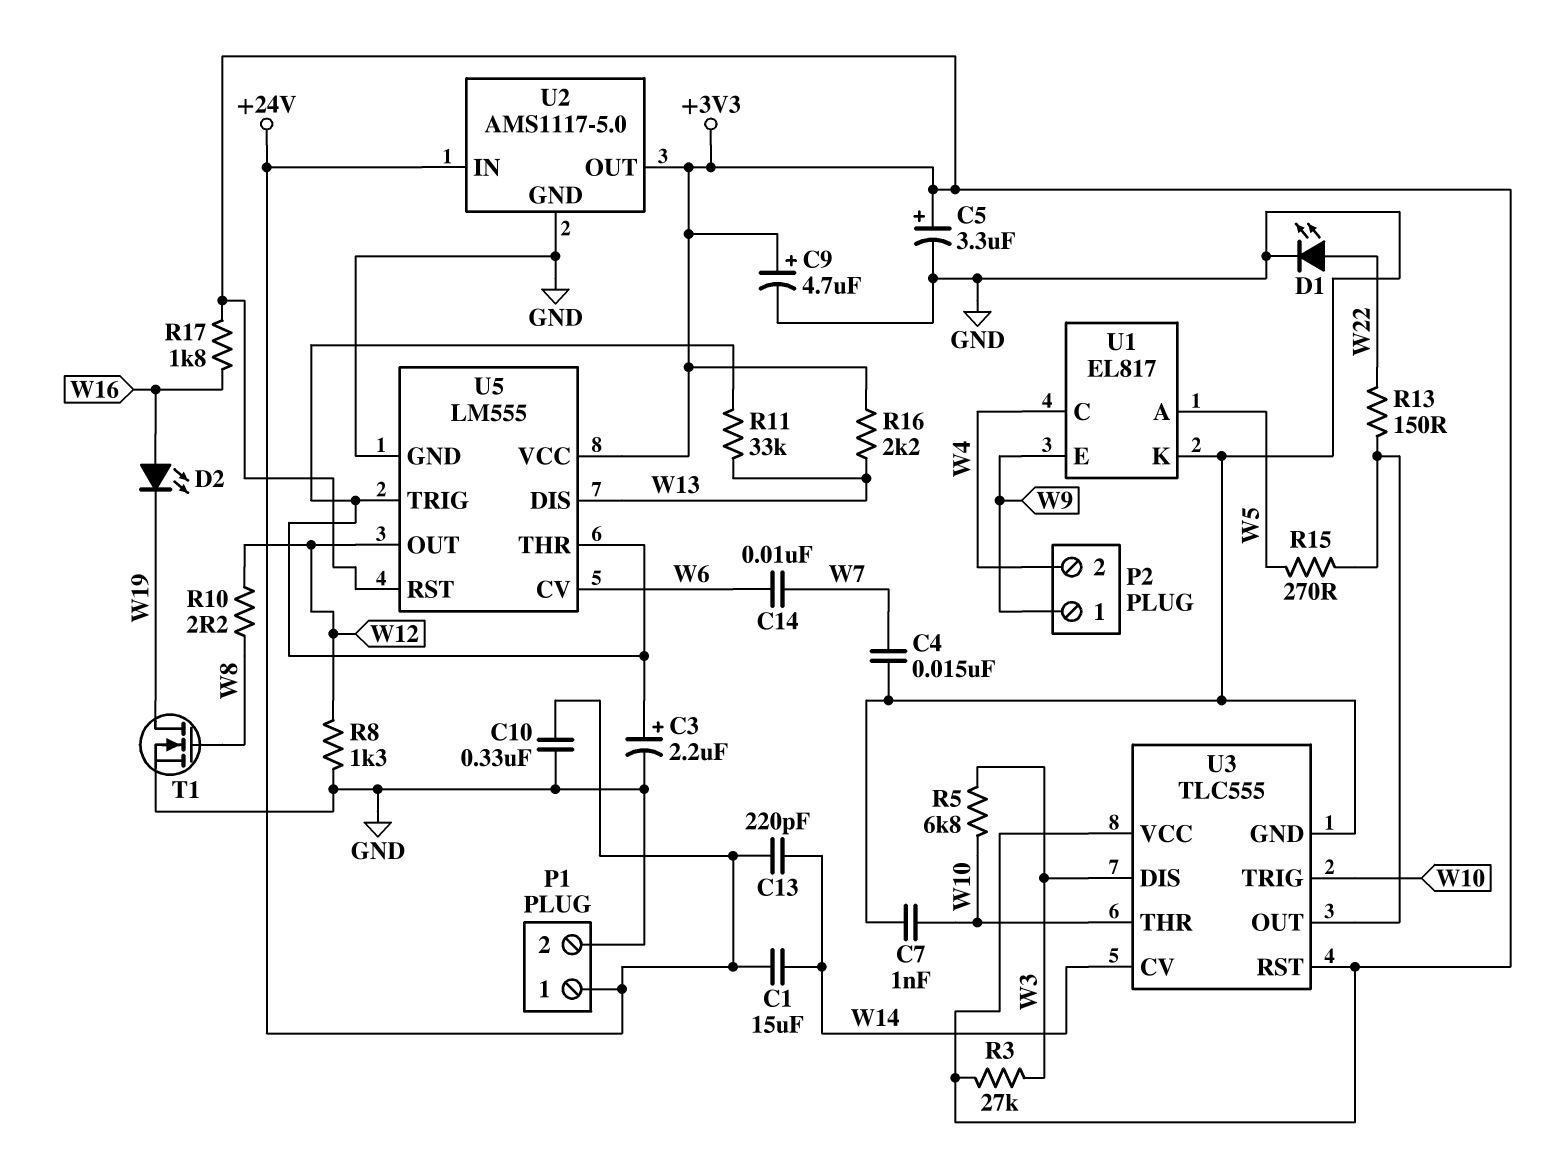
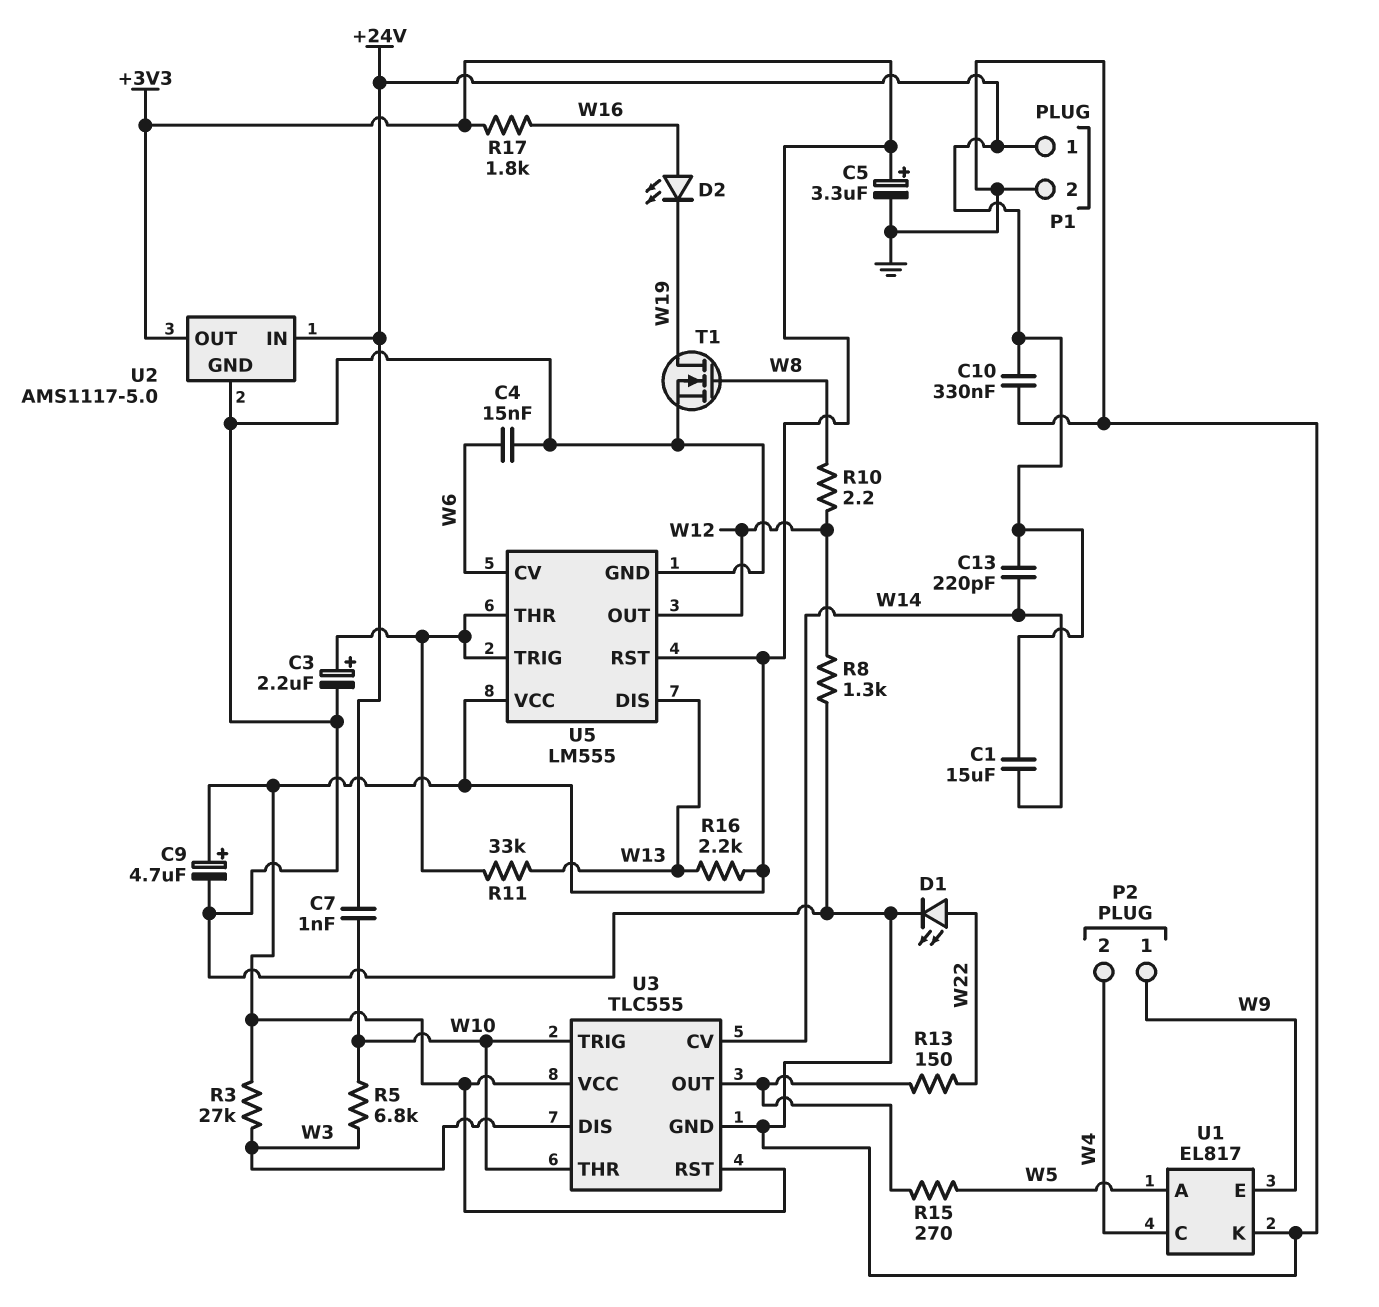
C4: 15nF (GND, W7) -> 15nF (GND, W6)
C7: 1nF (GND, W10) -> 1nF (+24V, W10)
C14: 10nF (W6, W7) -> none

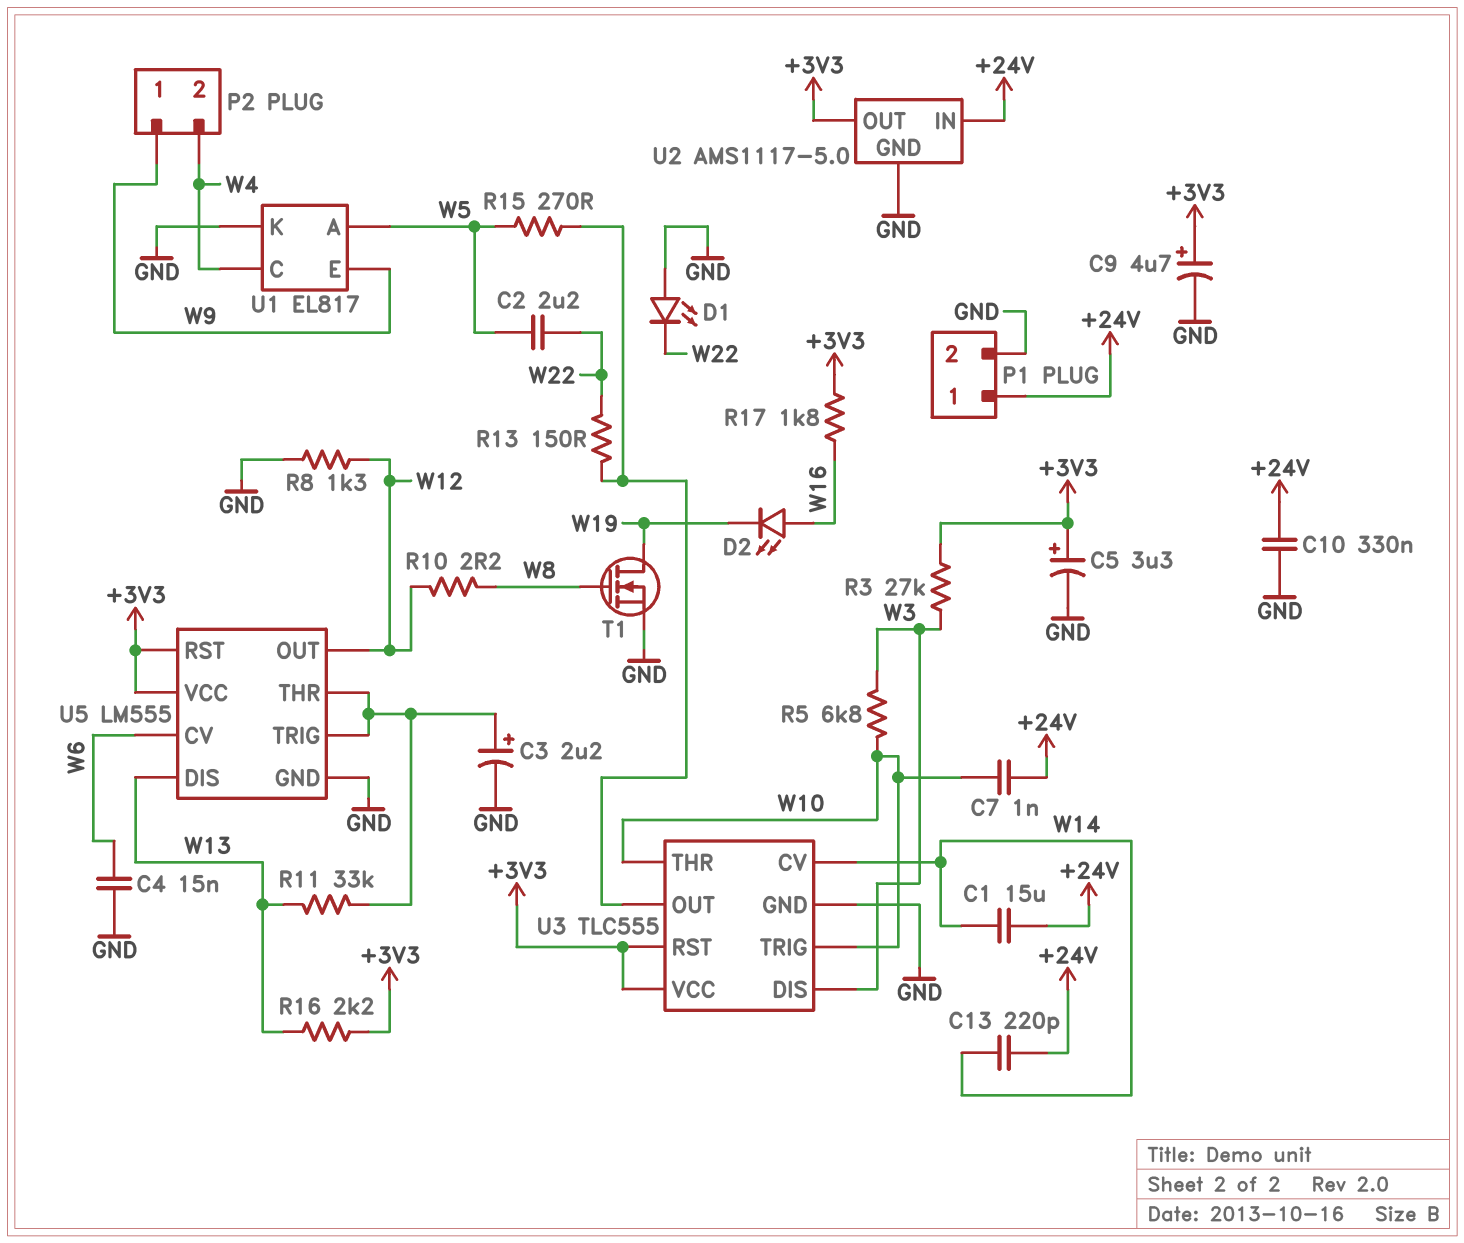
C2: none -> 2.2uF (W5, W22)
D1: LED (A W22, K GND) -> LED (A GND, K W22)

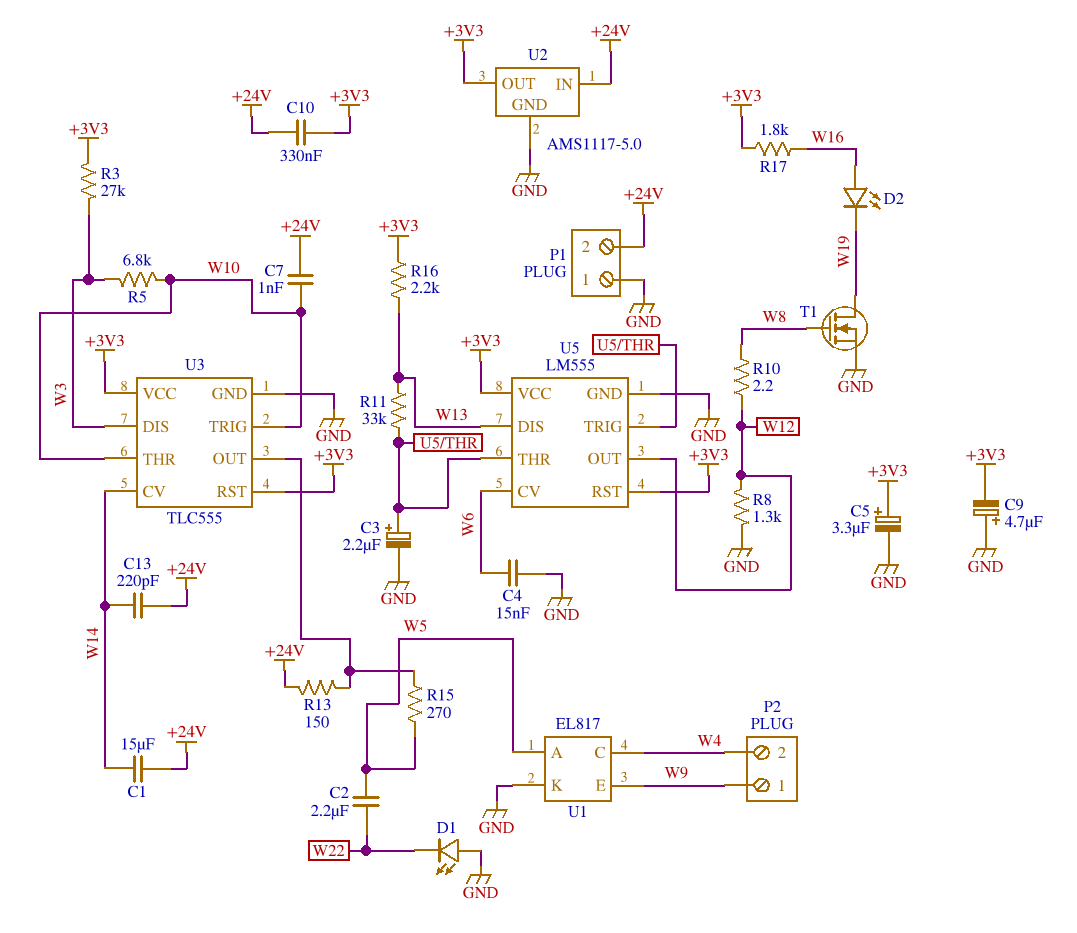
C9: 4.7uF (plus +3V3, minus GND) -> 4.7uF (plus GND, minus +3V3)
C10: 330nF (+24V, GND) -> 330nF (+3V3, +24V)
P1 pin 1: +24V -> GND
P1 pin 2: GND -> +24V
R13: 150 (U3/OUT, W22) -> 150 (+24V, U3/OUT)

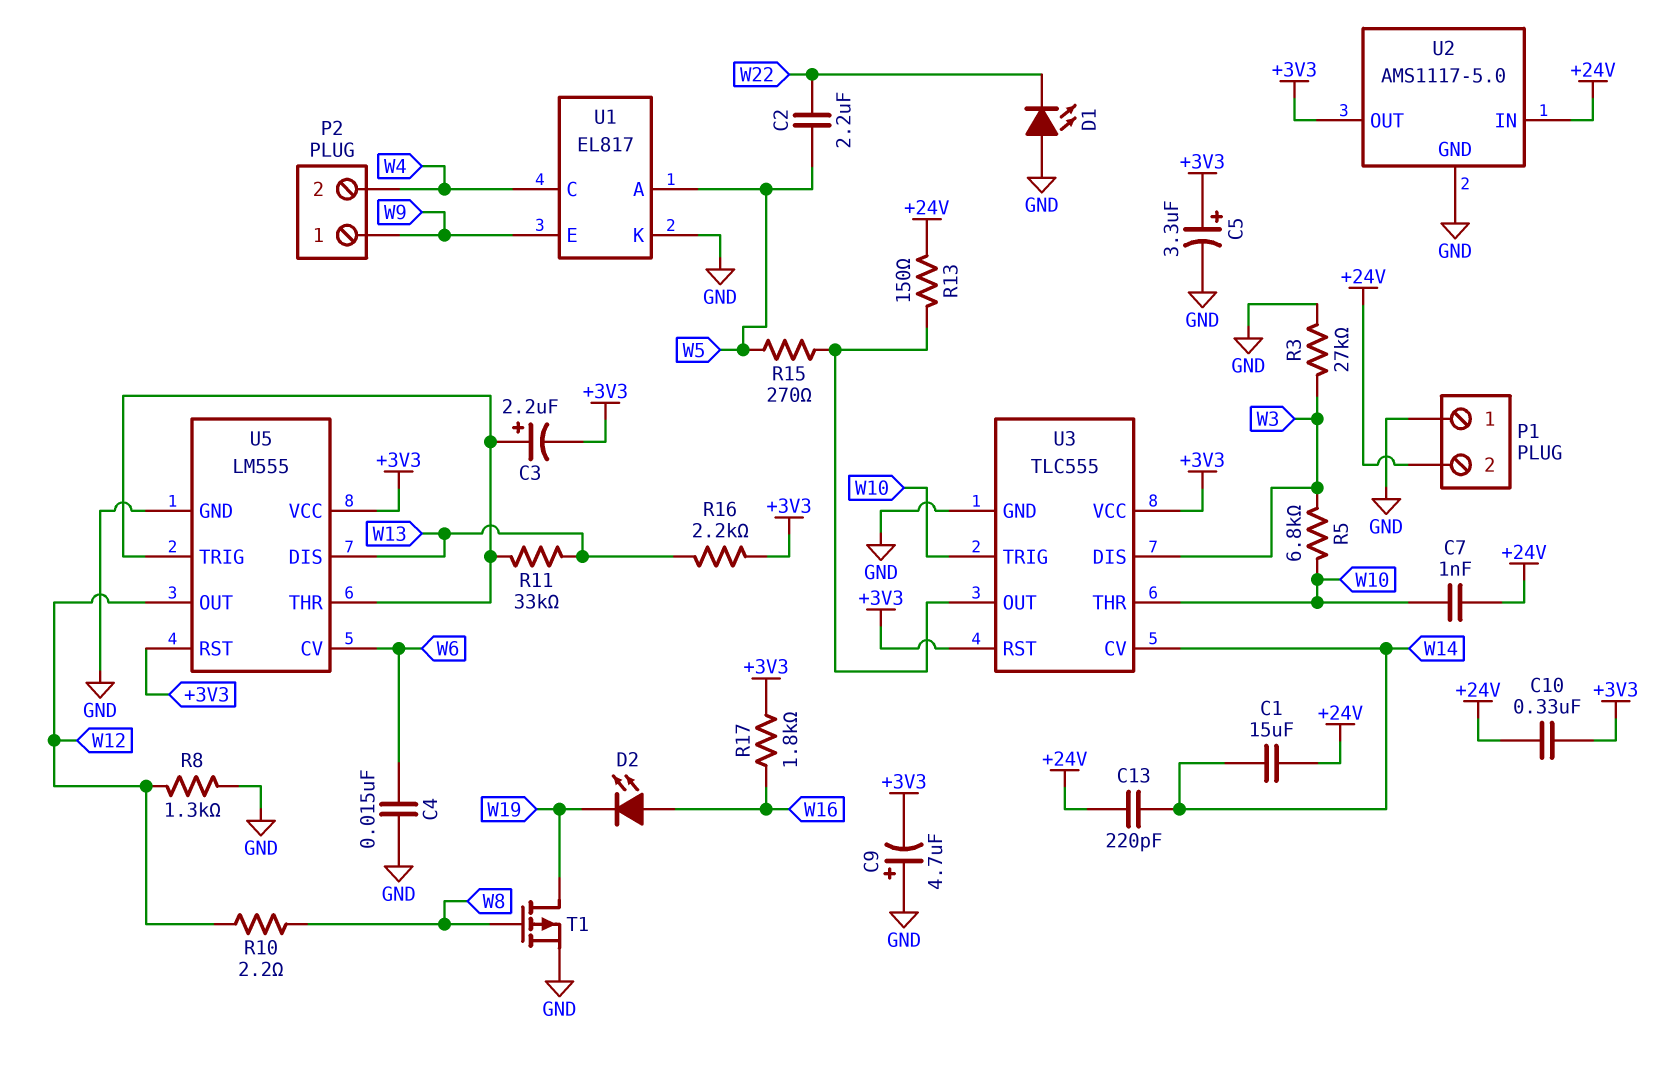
C3: 2.2uF (plus U5/THR, minus GND) -> 2.2uF (plus U5/THR, minus +3V3)
R3: 27k (+3V3, W3) -> 27k (GND, W3)
T1: NMOS (G W8, D W19, S GND) -> PMOS (G W8, D W19, S GND)

